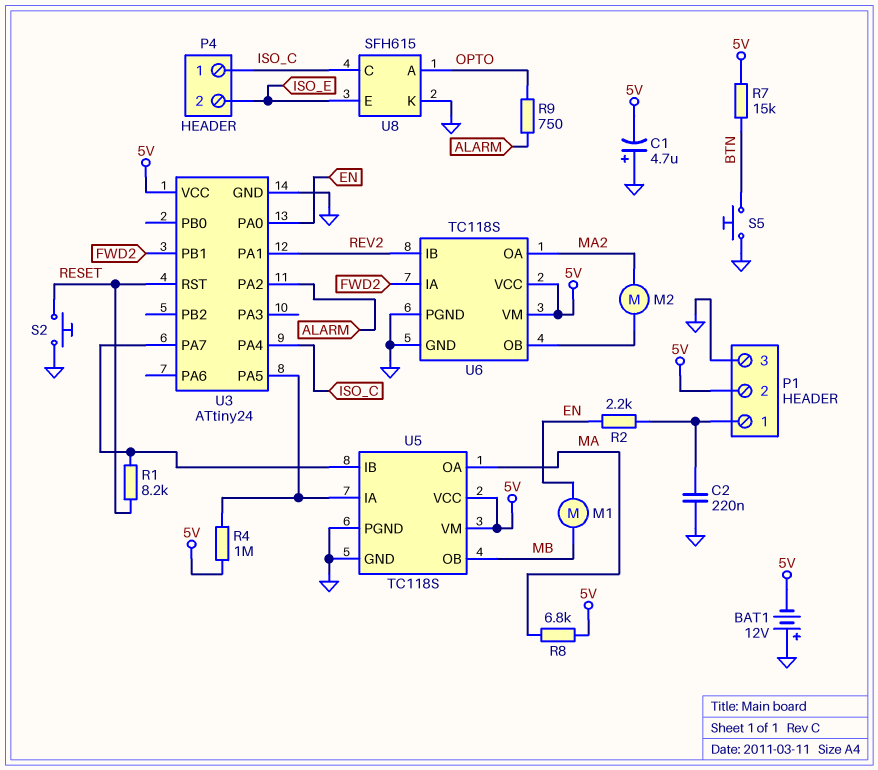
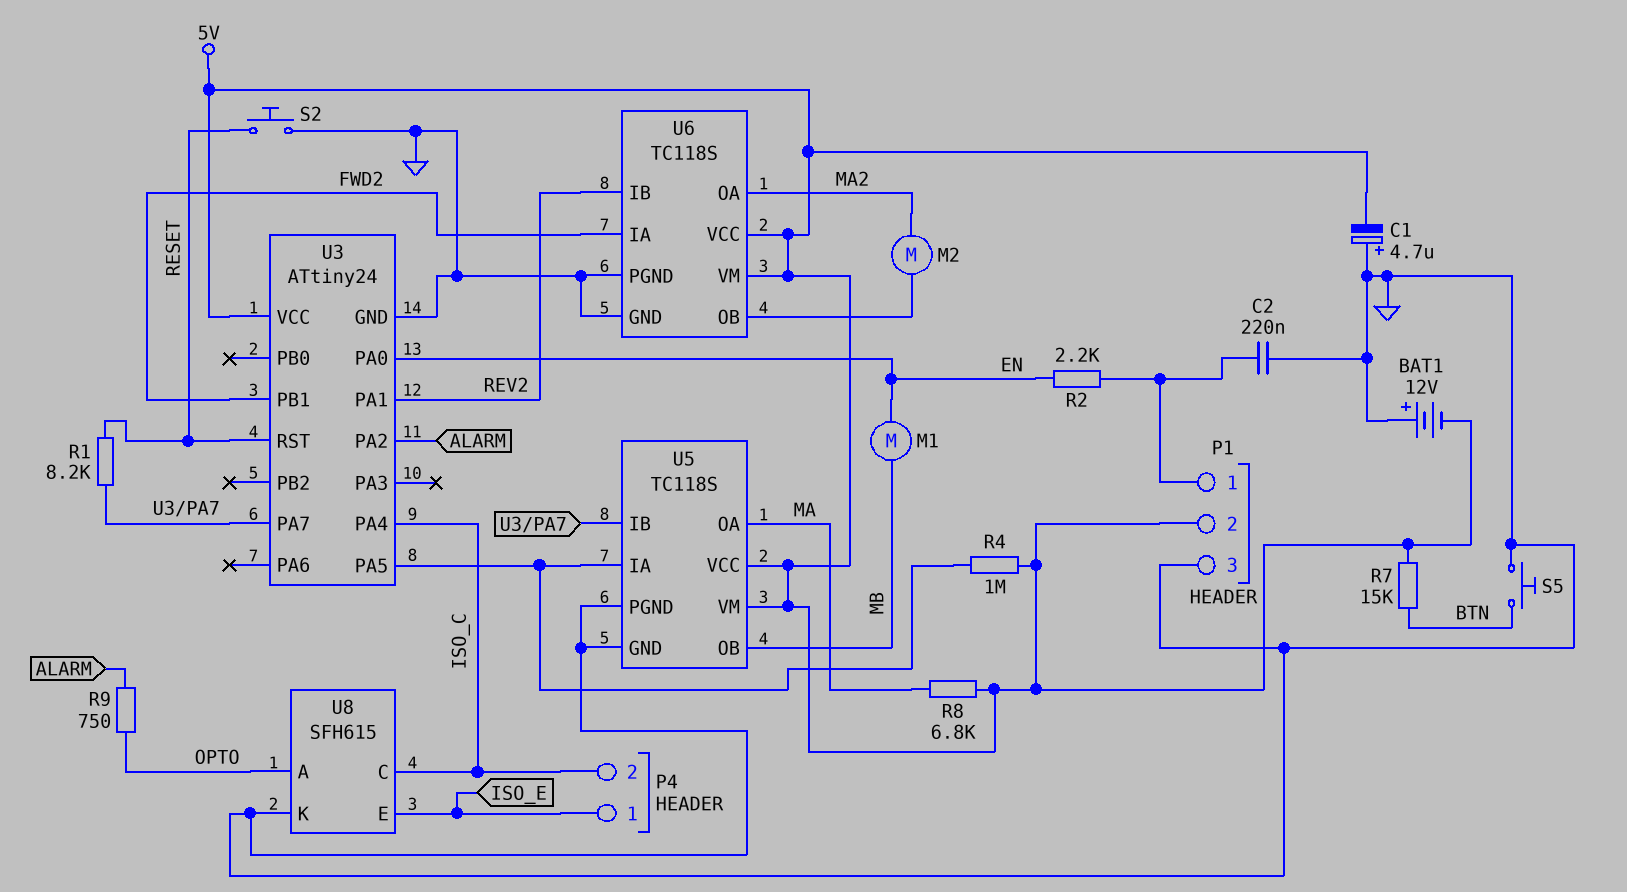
P4 pin 1: ISO_C -> ISO_E
P4 pin 2: ISO_E -> ISO_C

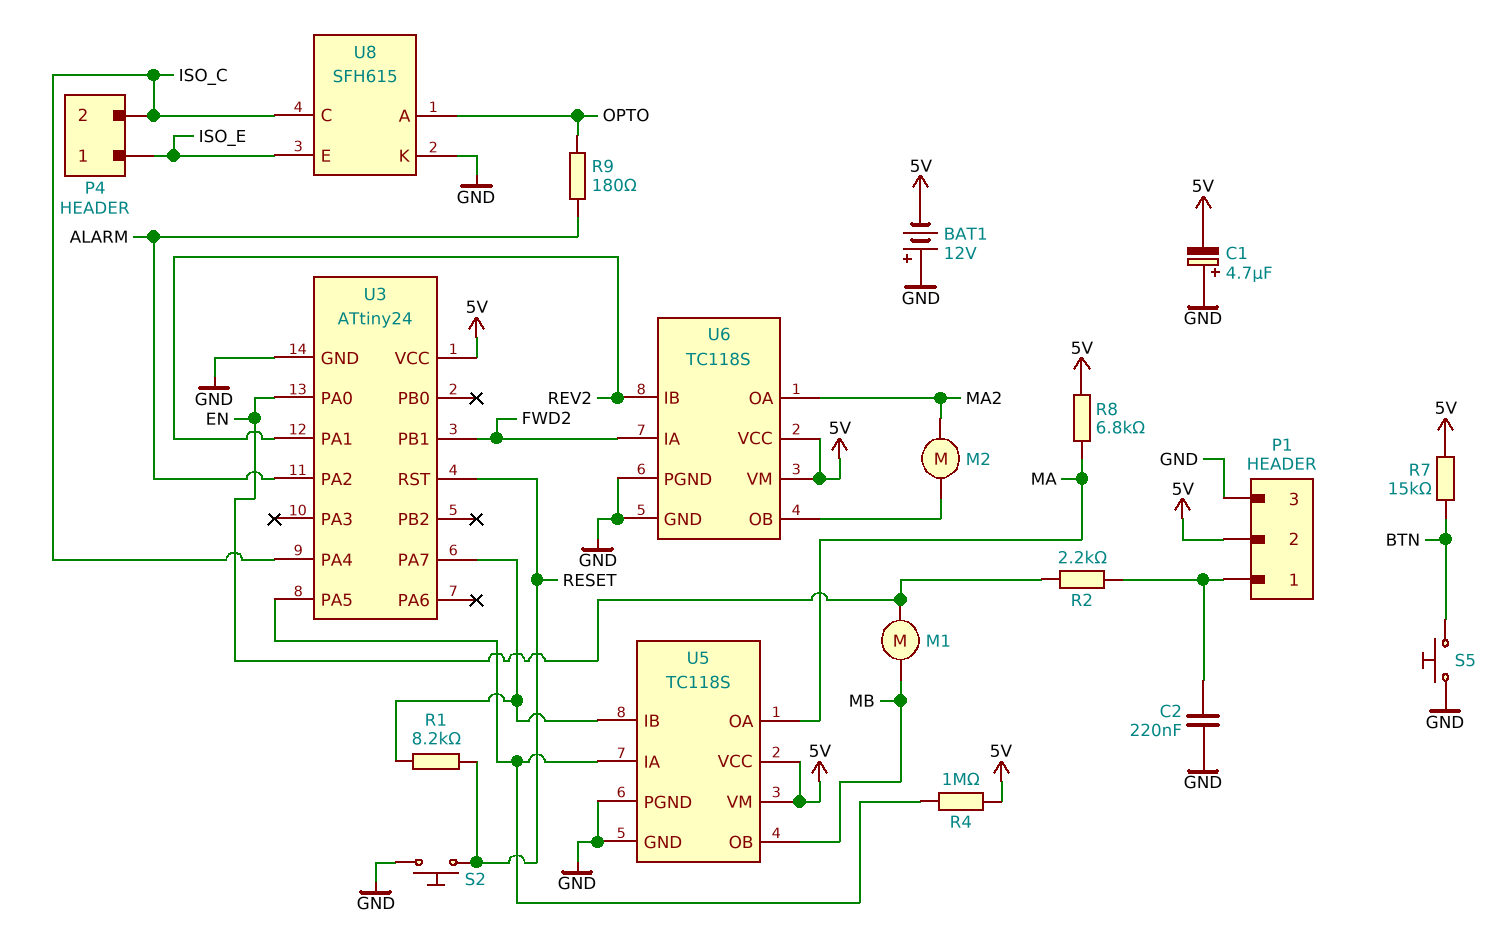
R9: 750 (ALARM, OPTO) -> 180 (ALARM, OPTO)

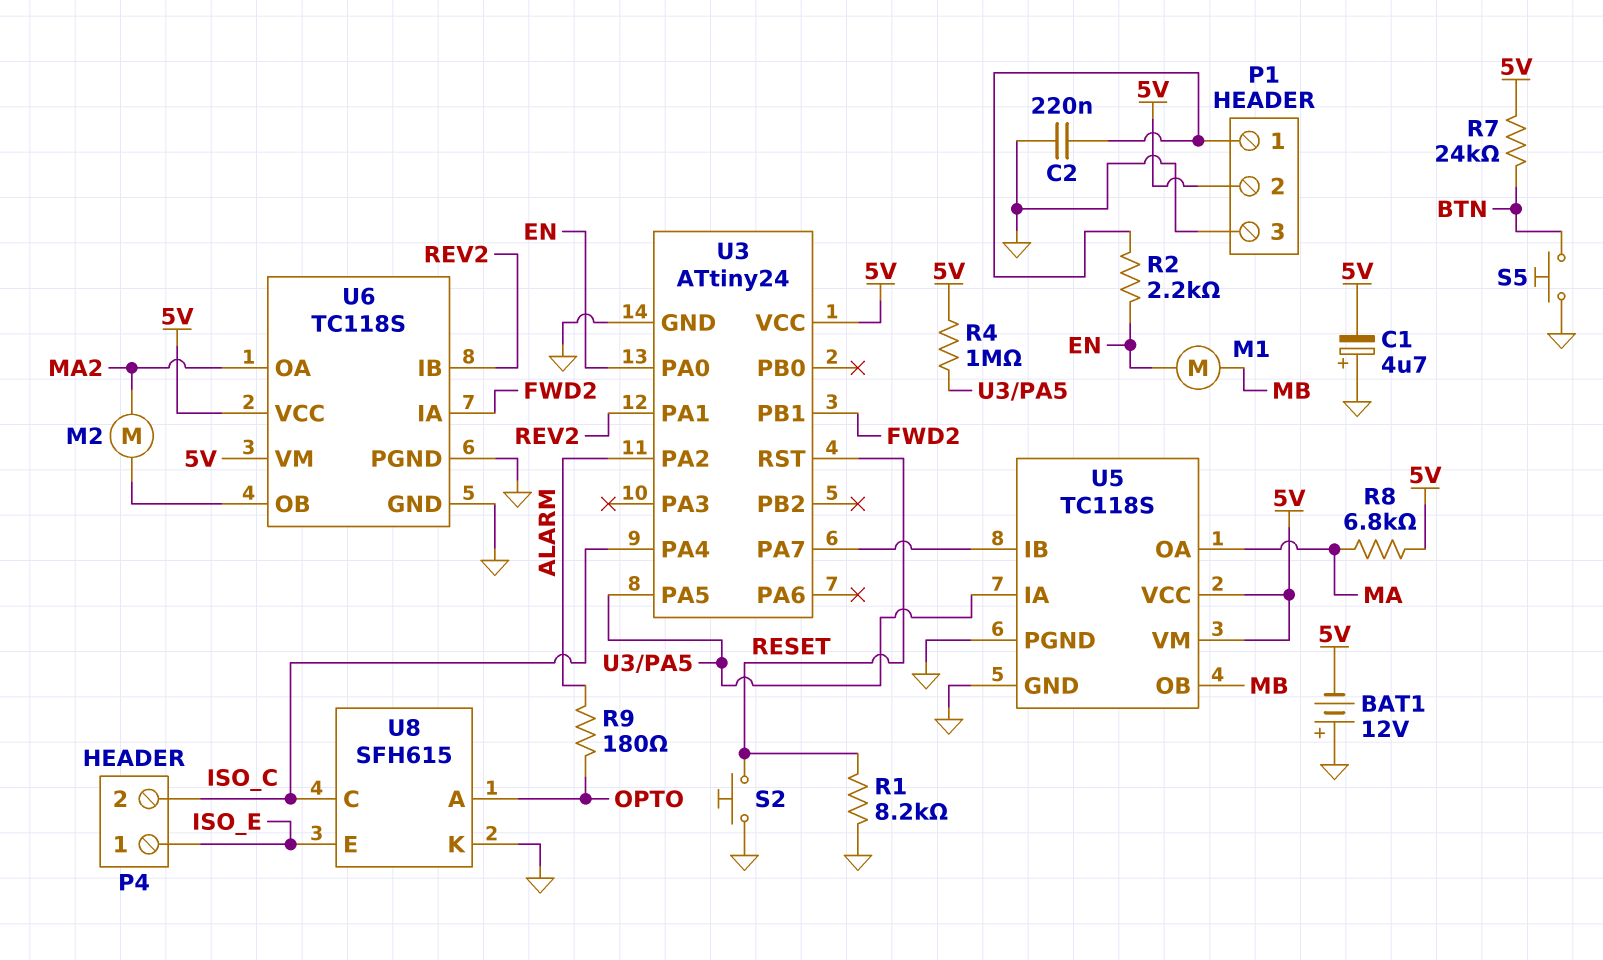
R1: 8.2k (RESET, U3/PA7) -> 8.2k (GND, RESET)
R7: 15k (5V, BTN) -> 24k (5V, BTN)

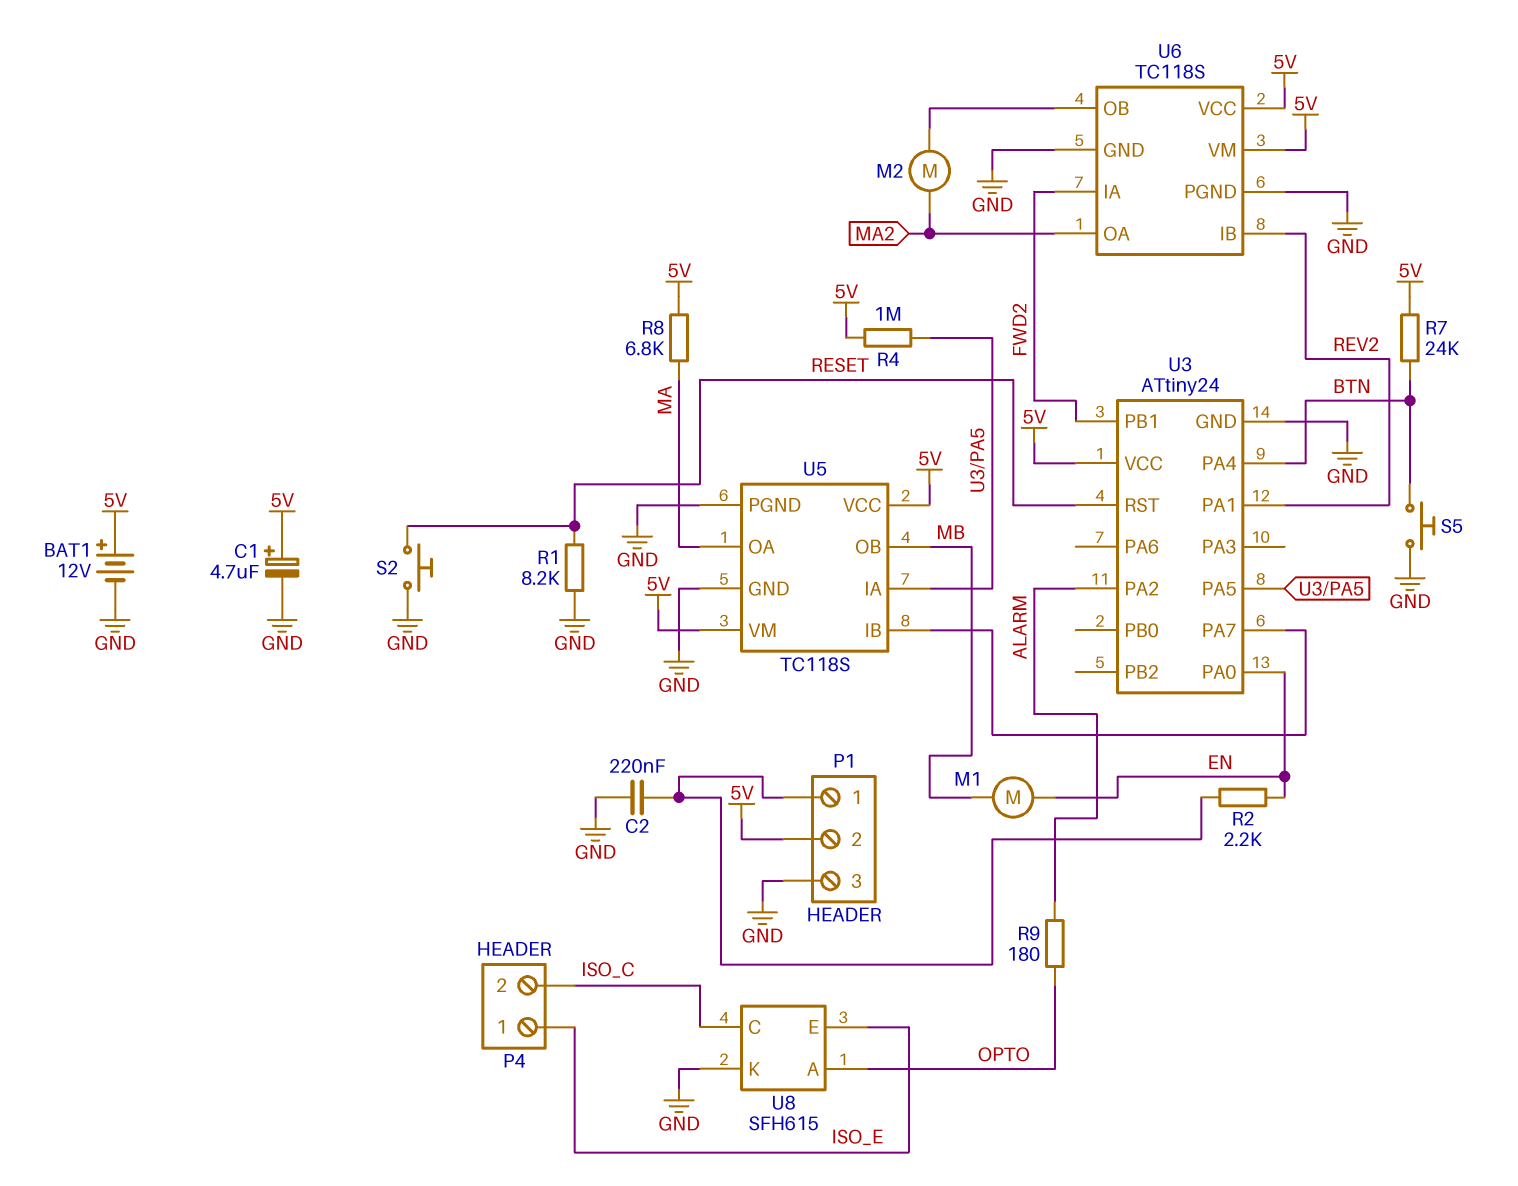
BAT1: 12V (plus GND, minus 5V) -> 12V (plus 5V, minus GND)
C1: 4.7uF (plus GND, minus 5V) -> 4.7uF (plus 5V, minus GND)
U3 pin PA4: ISO_C -> BTN

